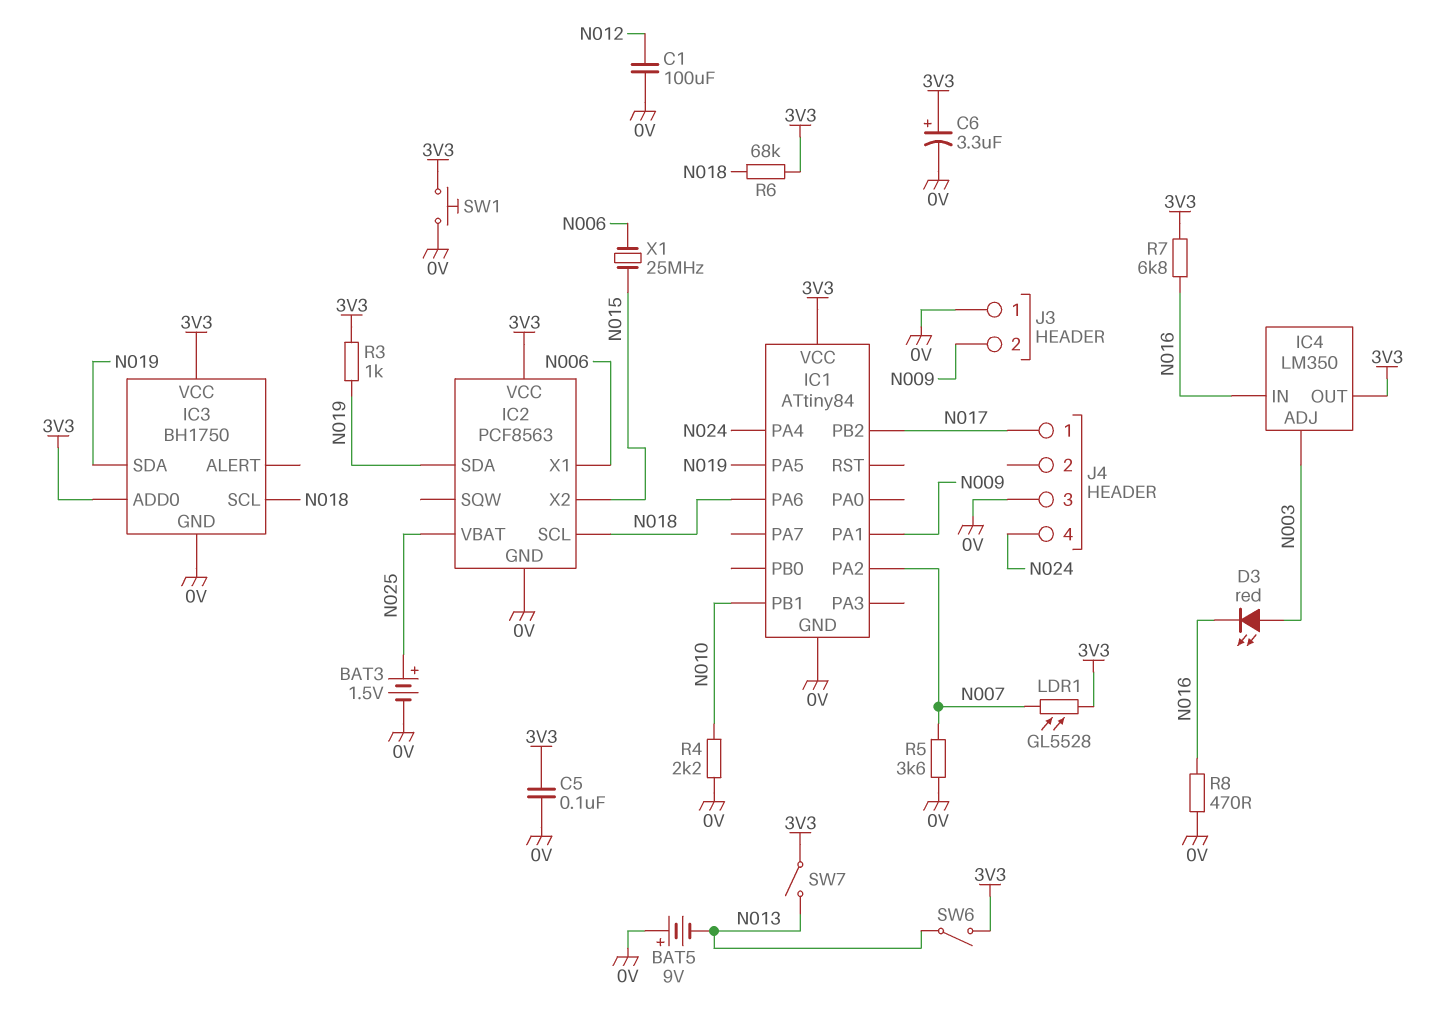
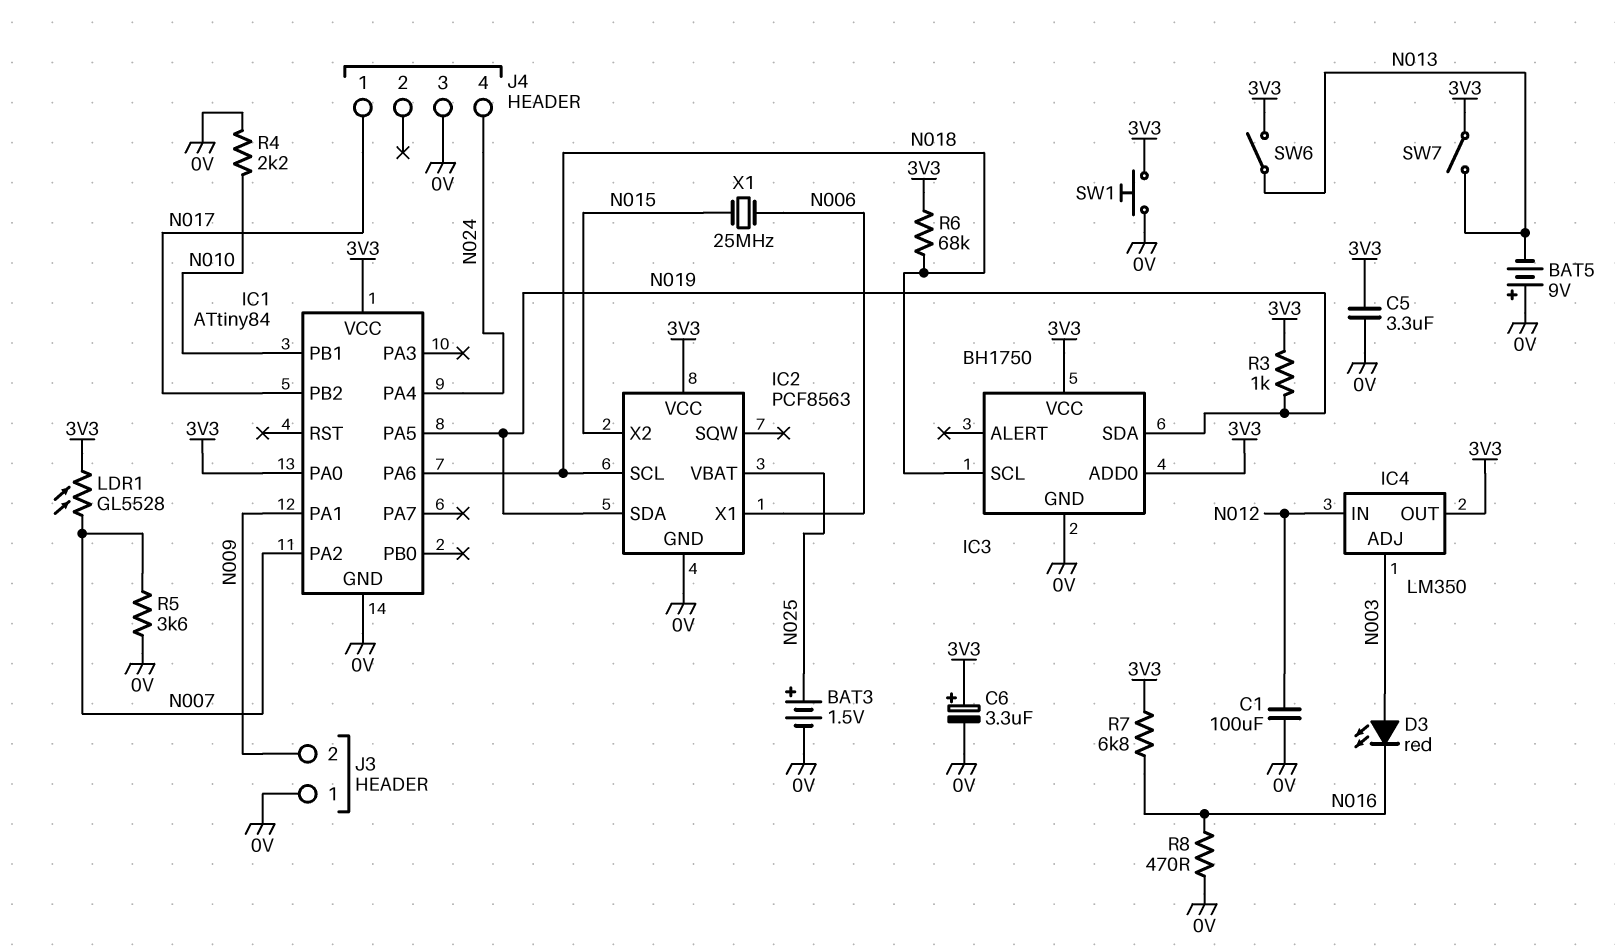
C5: 100nF (0V, 3V3) -> 3.3uF (0V, 3V3)
IC1 pin PA0: none -> 3V3
IC4 pin IN: N016 -> N012

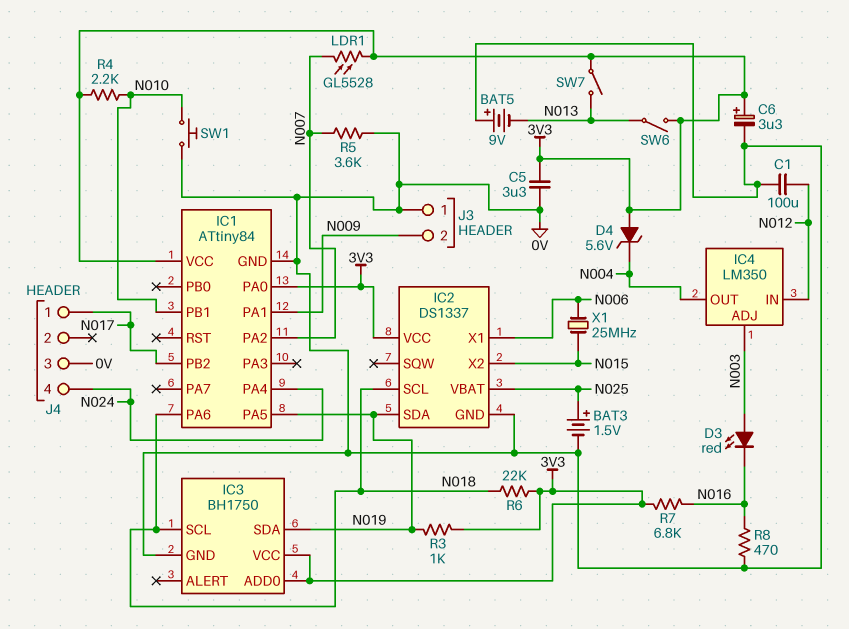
D4: none -> zener 5.6V (A 3V3, K N004)
IC2: PCF8563 -> DS1337
IC4 pin OUT: 3V3 -> N004
R4: 2.2k (0V, N010) -> 2.2k (3V3, N010)
R6: 68k (3V3, N018) -> 22k (3V3, N018)
SW1: button (0V, 3V3) -> button (0V, N010)

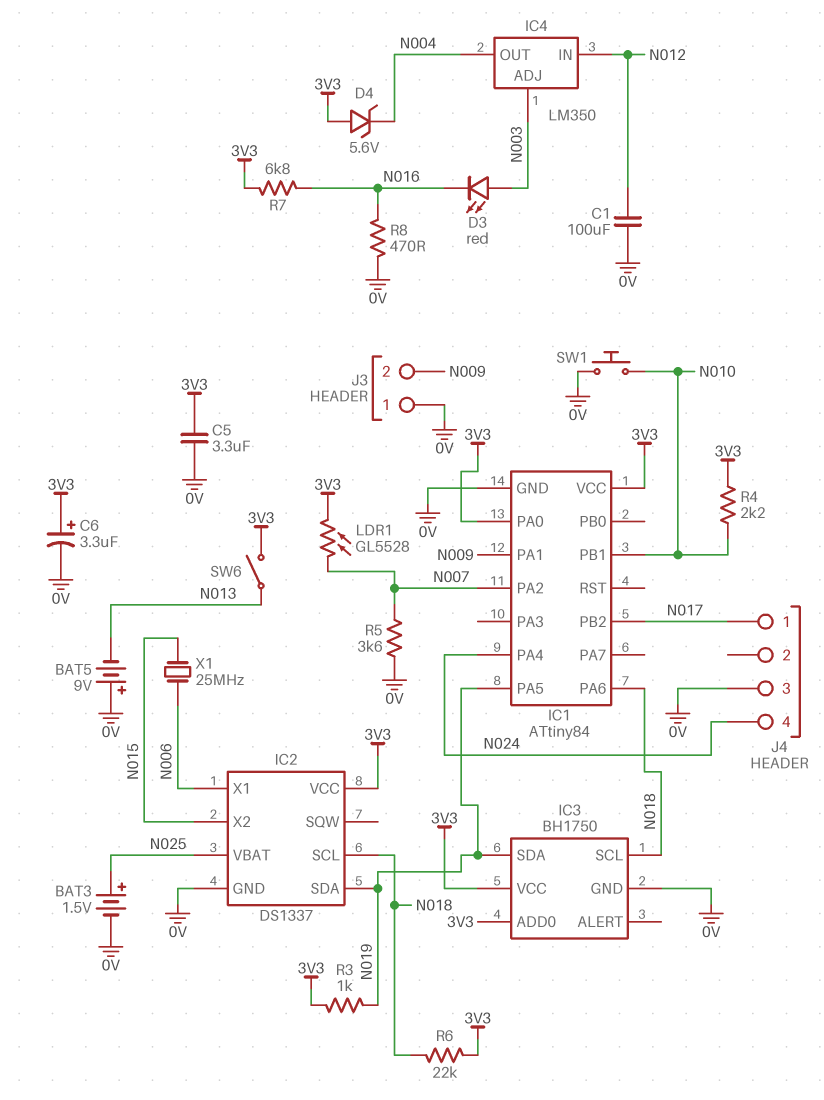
SW7: switch (3V3, N013) -> none

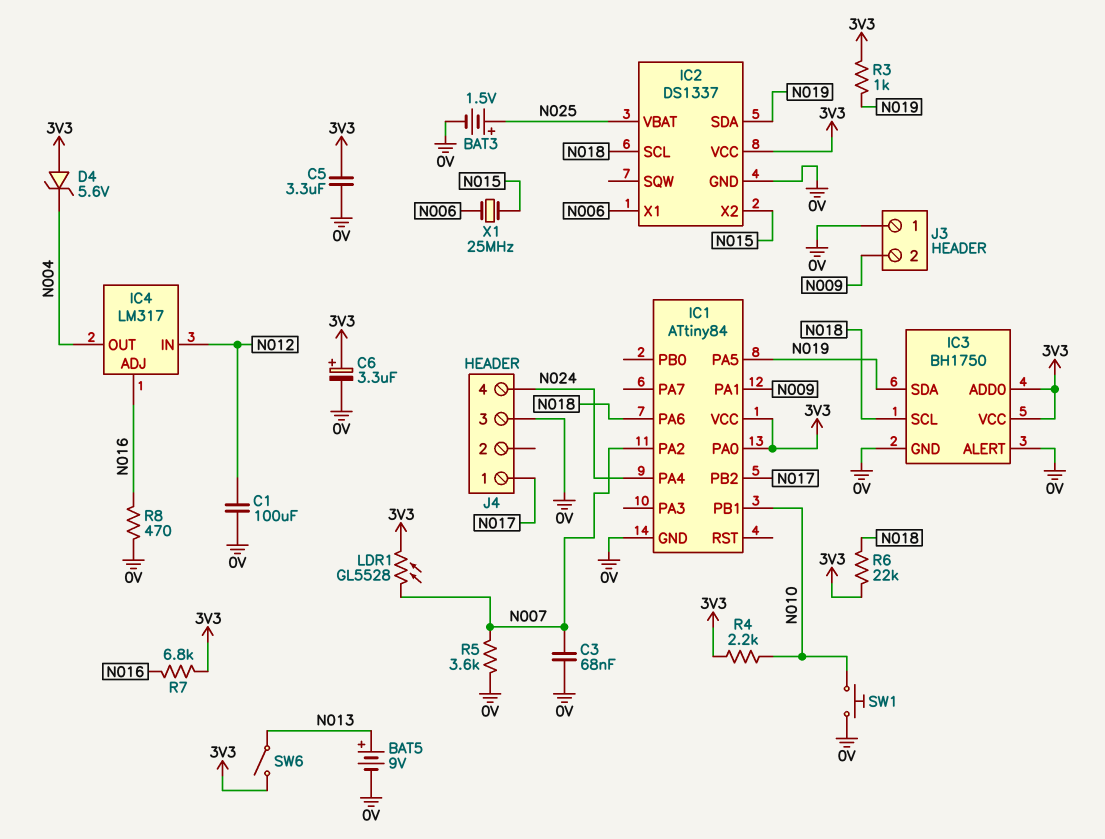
BAT5: 9V (plus 0V, minus N013) -> 9V (plus N013, minus 0V)
C3: none -> 68nF (0V, N007)
D3: LED red (A N003, K N016) -> none
IC3 pin ALERT: none -> 0V
IC4: LM350 -> LM317
IC4 pin ADJ: N003 -> N016

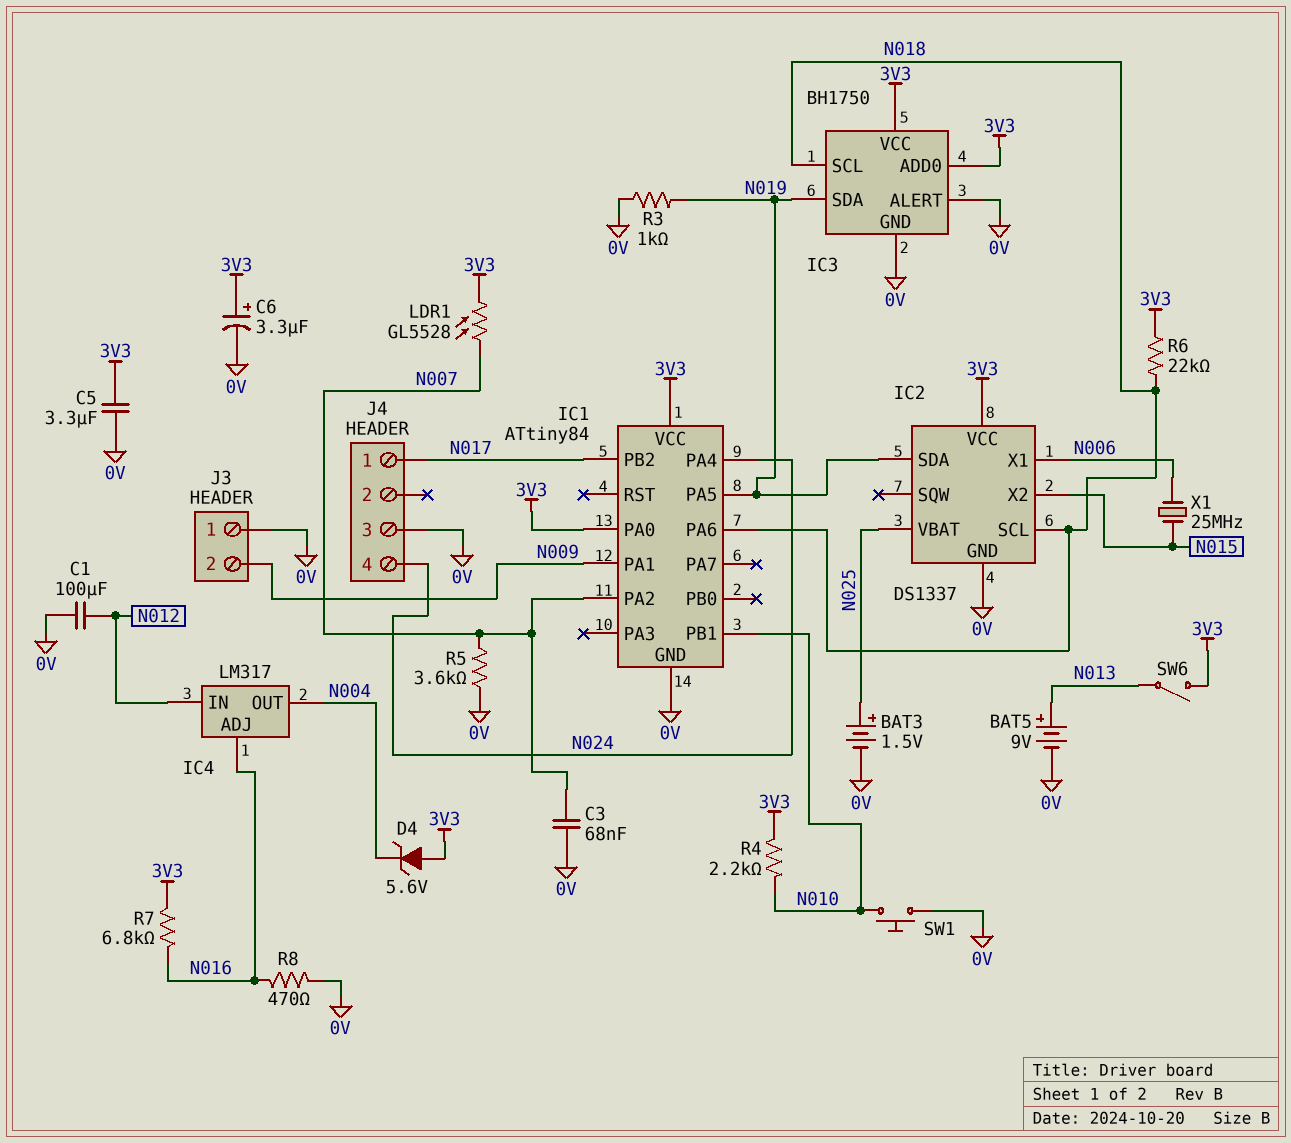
R3: 1k (3V3, N019) -> 1k (0V, N019)

